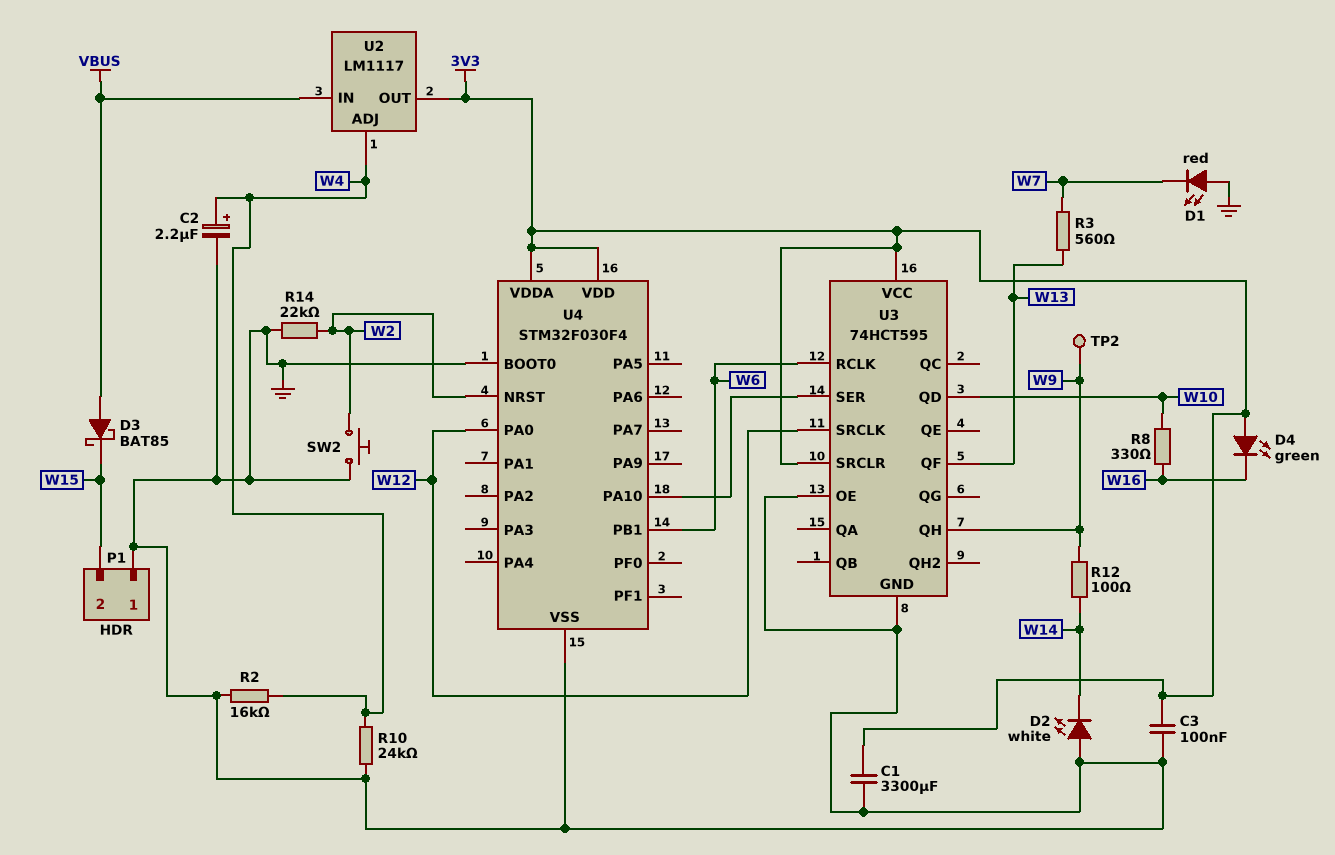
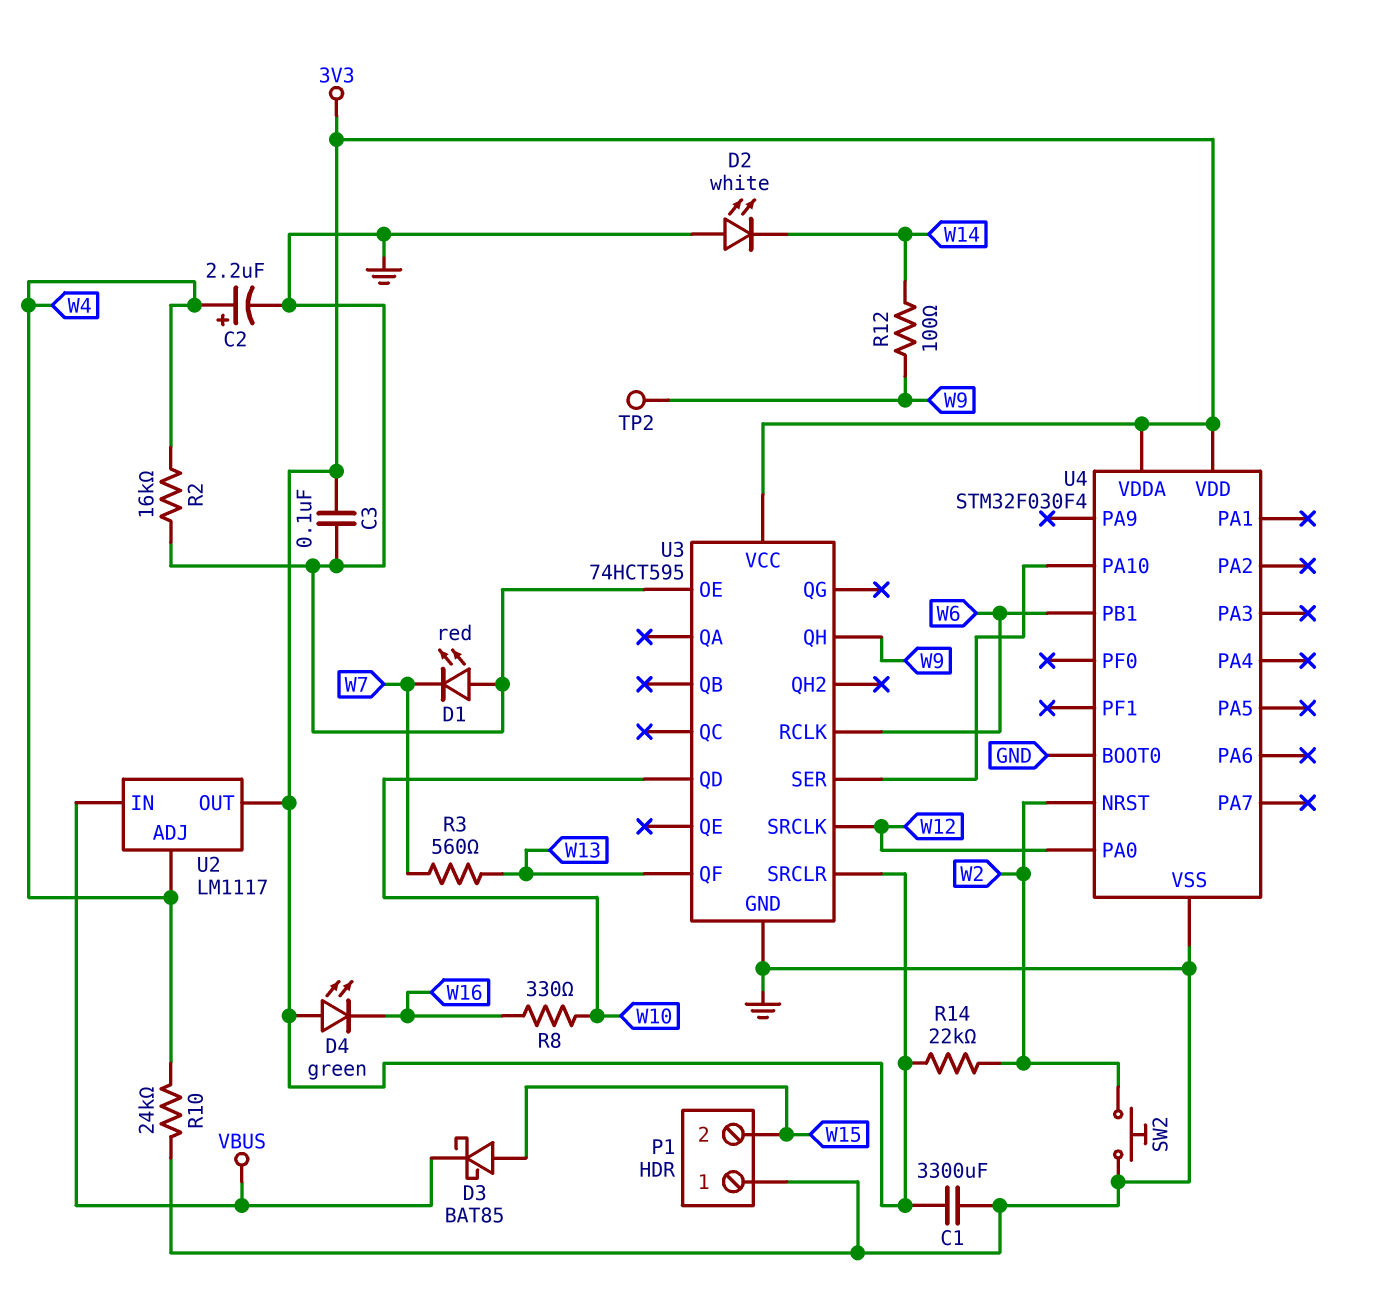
D3: schottky BAT85 (A VBUS, K W15) -> schottky BAT85 (A W15, K VBUS)
R14: 22k (GND, W2) -> 22k (3V3, W2)

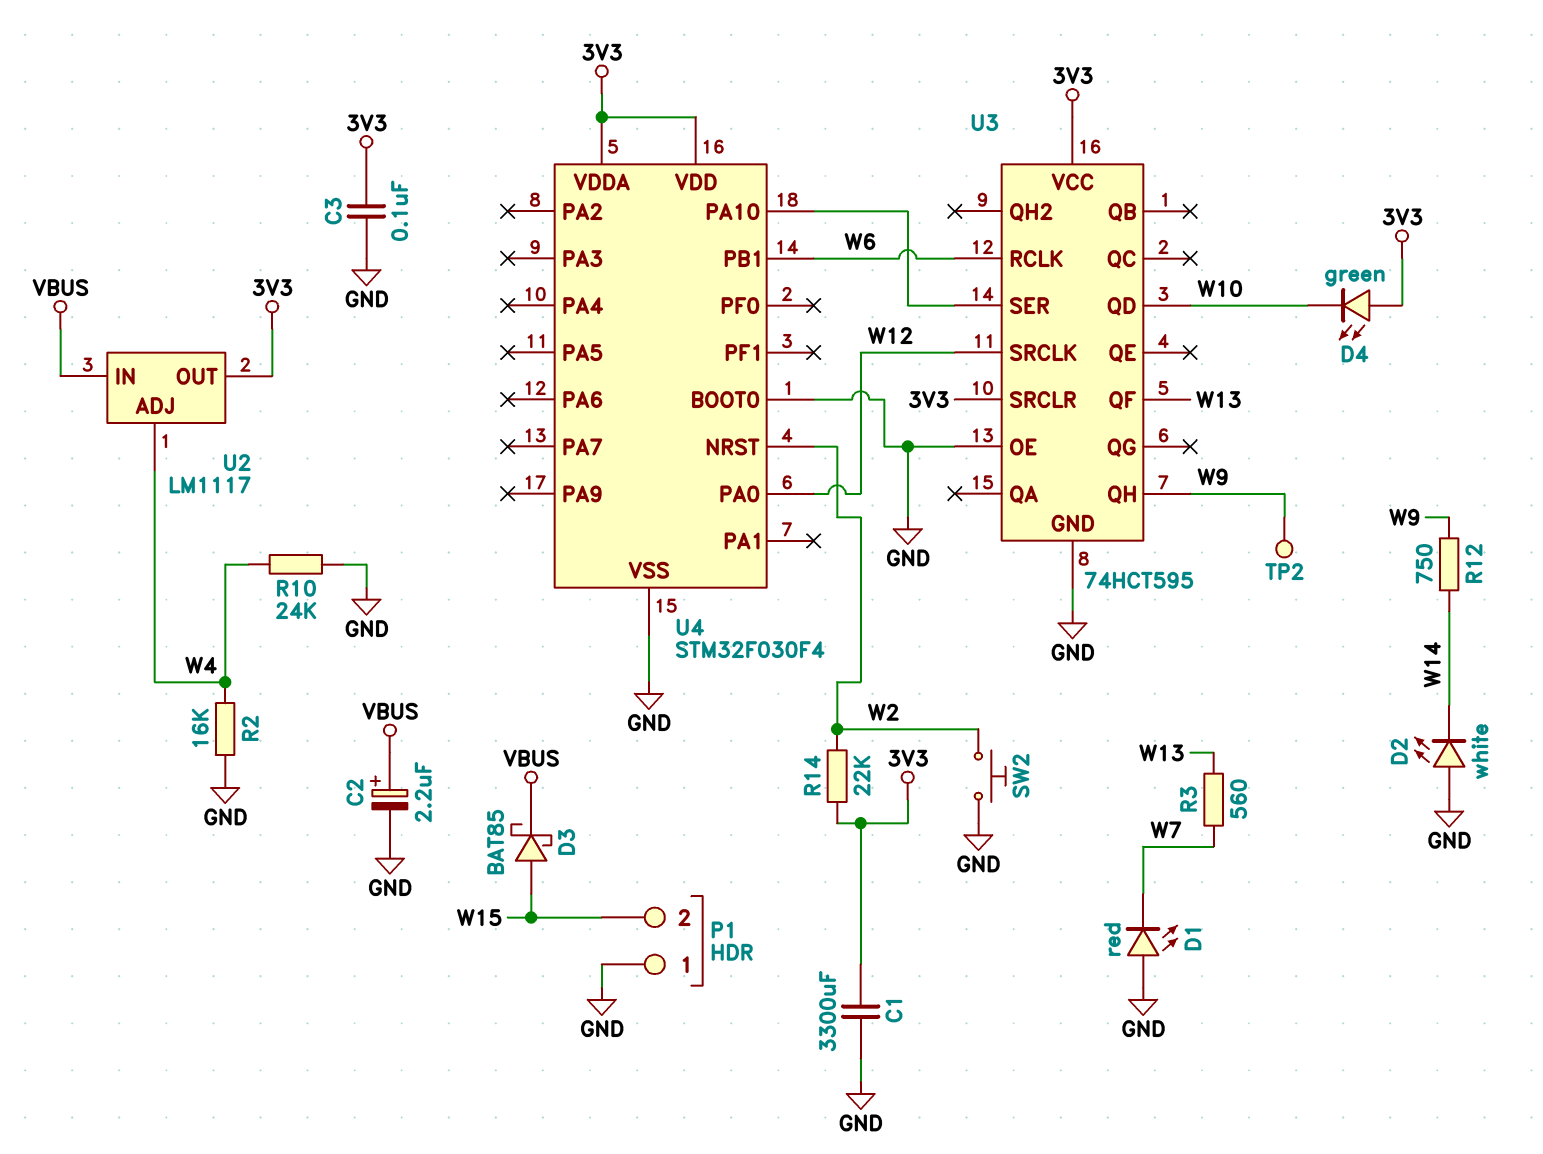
C2: 2.2uF (plus W4, minus GND) -> 2.2uF (plus VBUS, minus GND)
D4: LED green (A 3V3, K W16) -> LED green (A 3V3, K W10)
R8: 330 (W10, W16) -> none
R12: 100 (W9, W14) -> 750 (W9, W14)

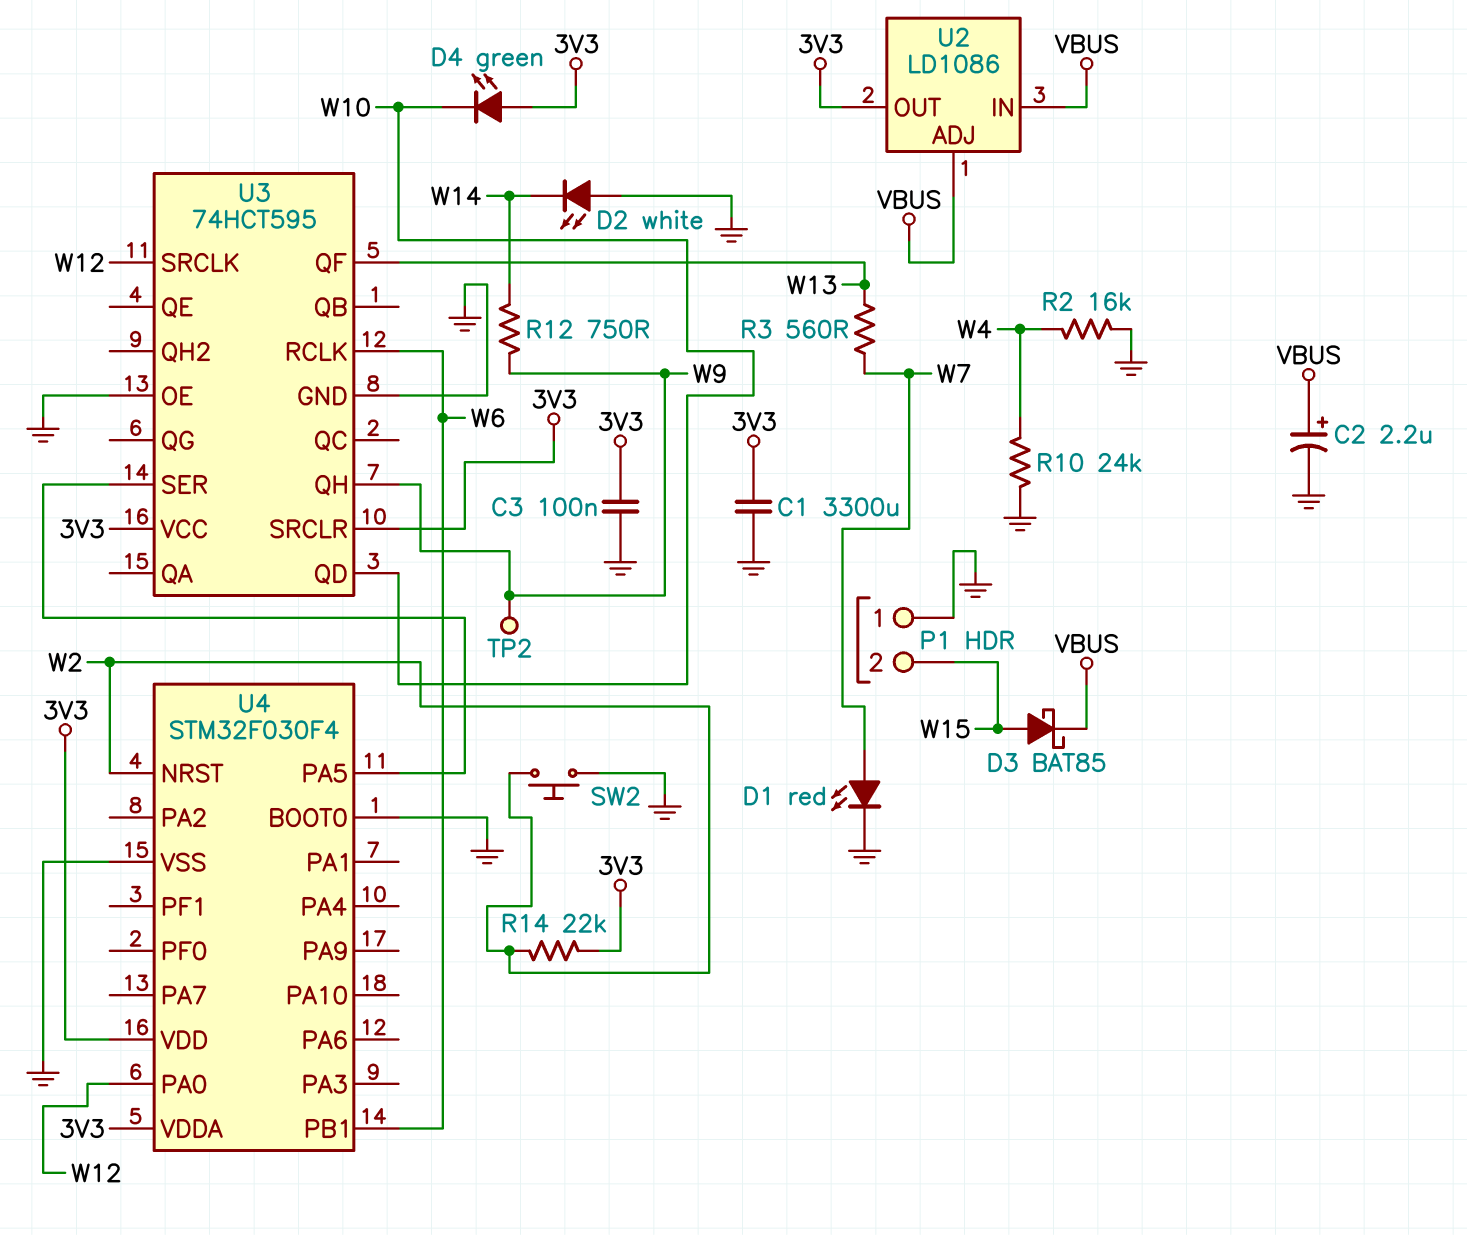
D1: LED red (A GND, K W7) -> LED red (A W7, K GND)
U2: LM1117 -> LD1086
U2 pin ADJ: W4 -> VBUS
U4 pin PA5: none -> U3/SER
U4 pin PA10: U3/SER -> none

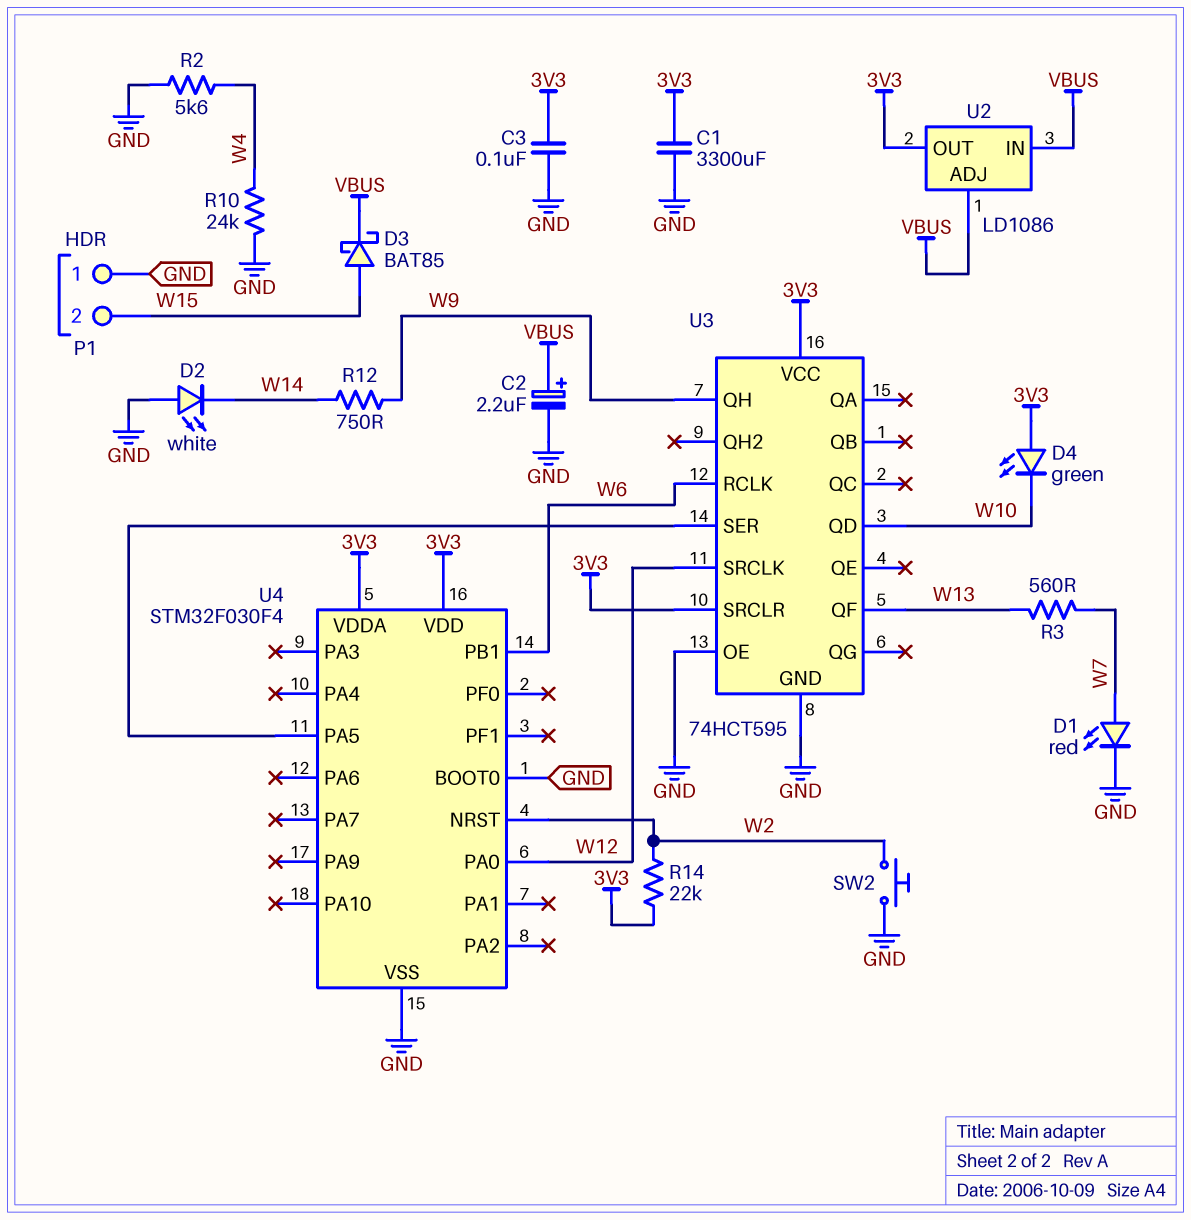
R2: 16k (GND, W4) -> 5.6k (GND, W4)
TP2: test point (W9) -> none

